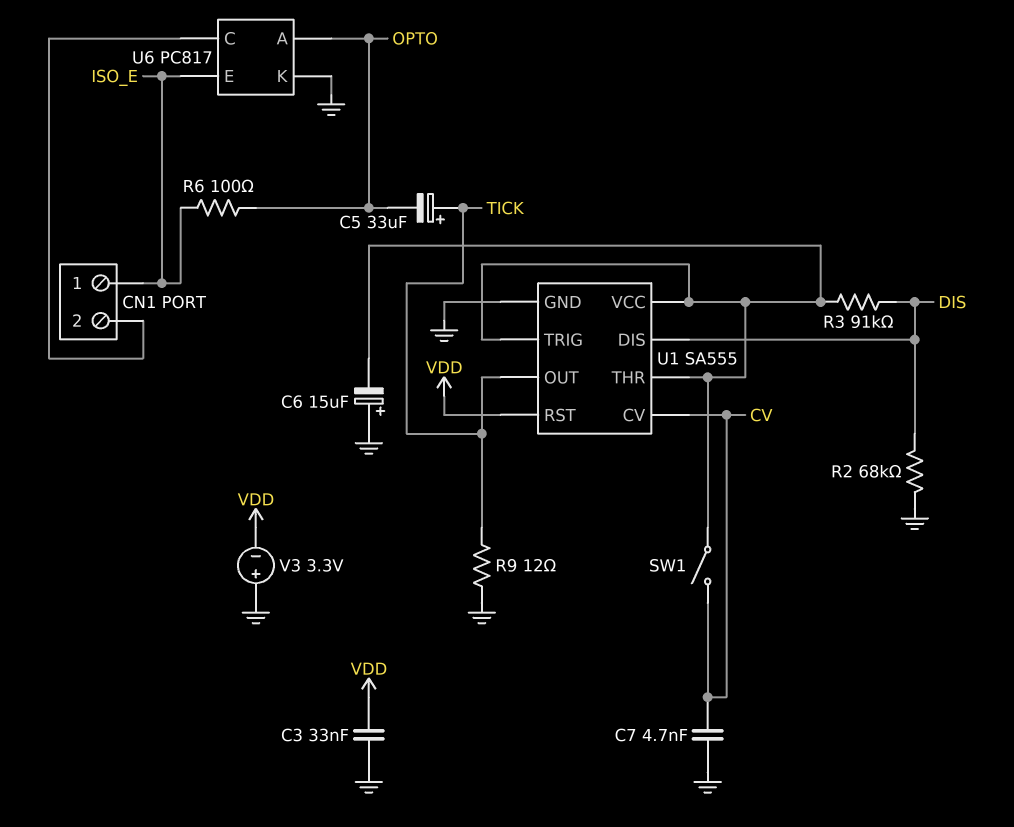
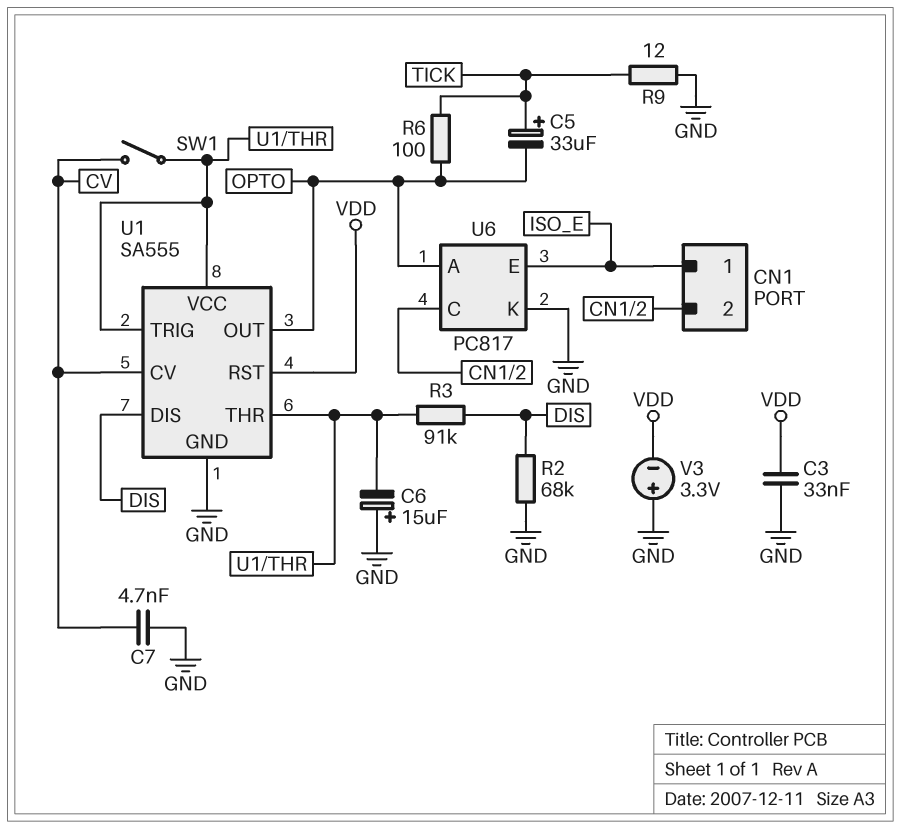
R6: 100 (ISO_E, OPTO) -> 100 (OPTO, TICK)
U1 pin OUT: TICK -> OPTO

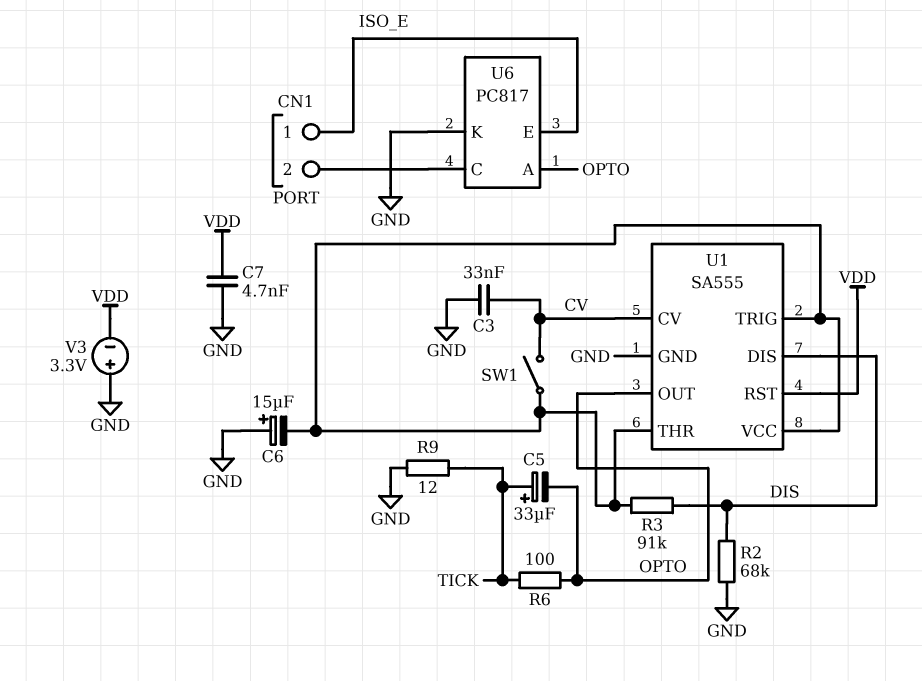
C3: 33nF (GND, VDD) -> 33nF (CV, GND)
C7: 4.7nF (CV, GND) -> 4.7nF (GND, VDD)

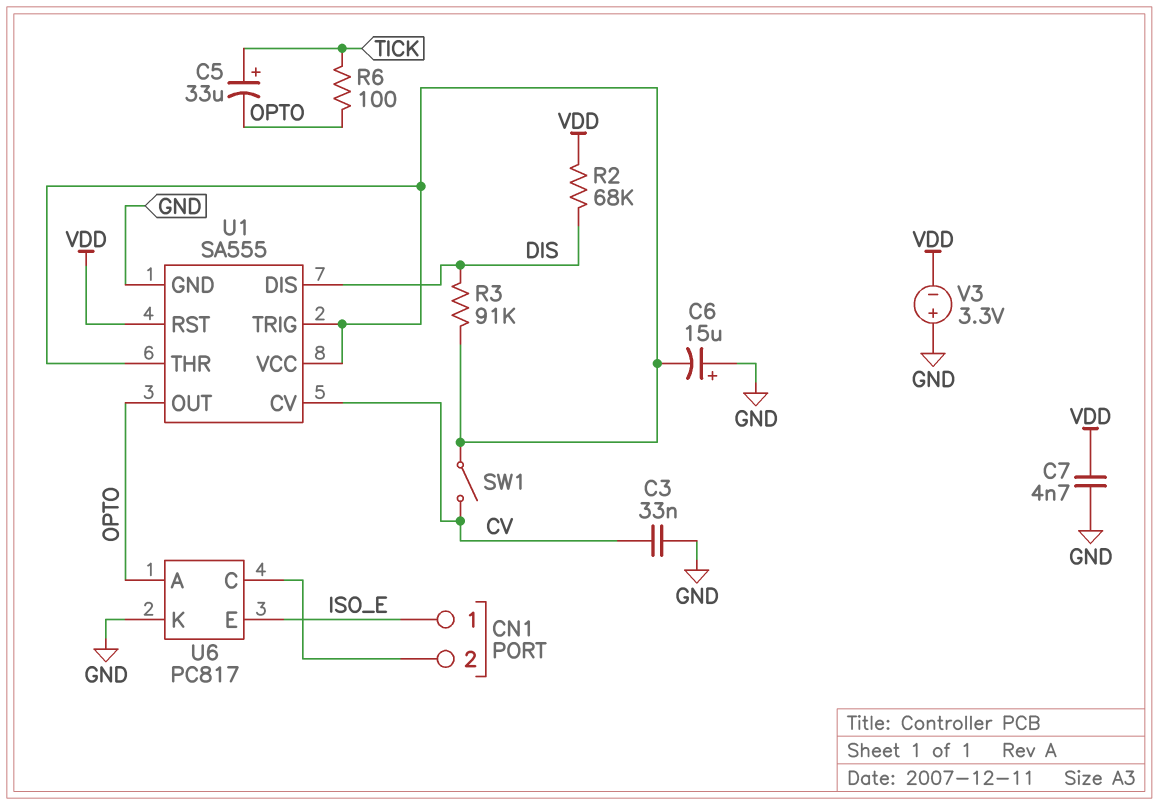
R2: 68k (DIS, GND) -> 68k (DIS, VDD)
R9: 12 (GND, TICK) -> none

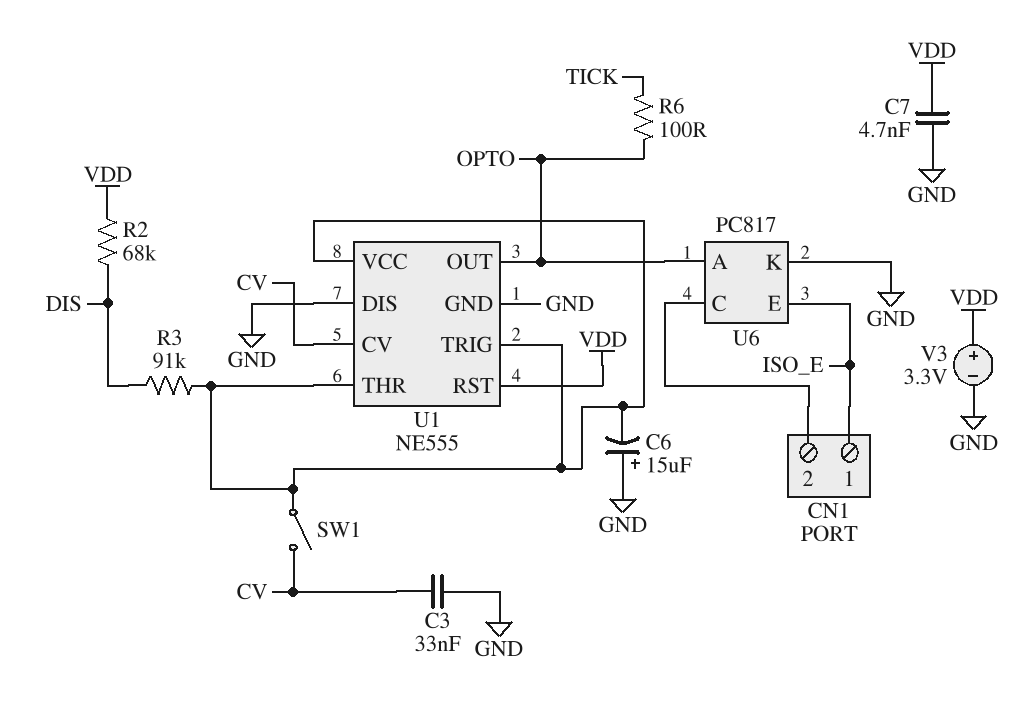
C5: 33uF (plus TICK, minus OPTO) -> none
U1: SA555 -> NE555
U1 pin DIS: DIS -> GND
V3: 3.3V (plus GND, minus VDD) -> 3.3V (plus VDD, minus GND)

